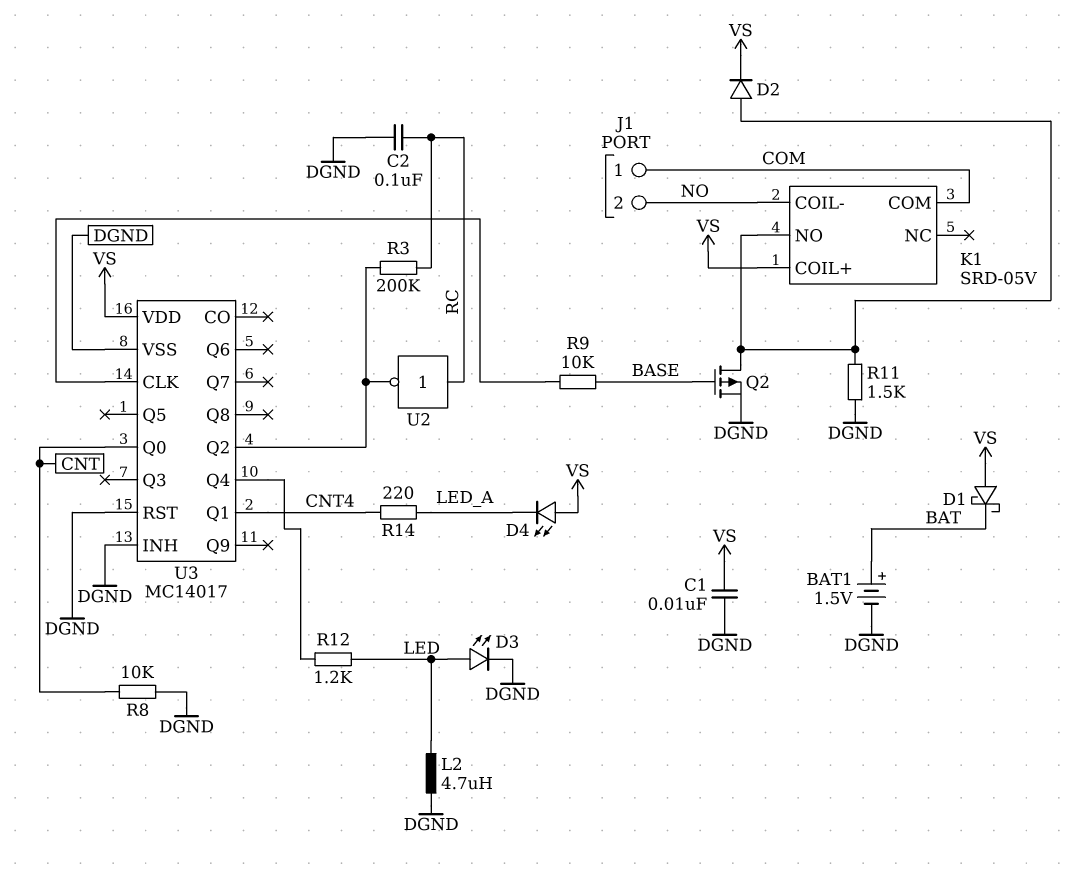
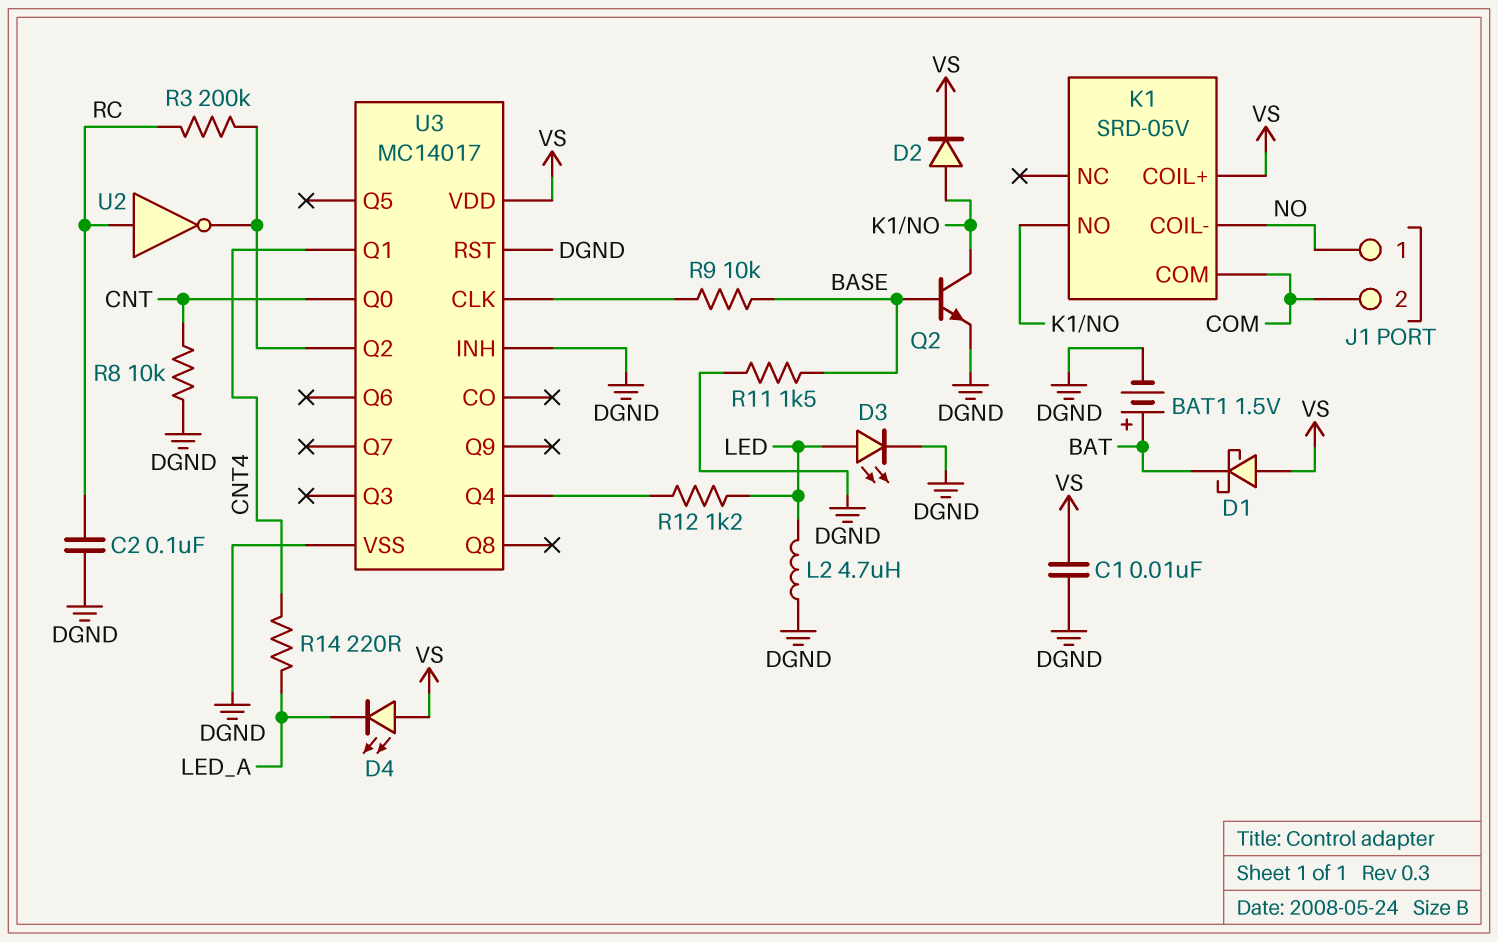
J1 pin 1: COM -> NO
J1 pin 2: NO -> COM
Q2: PMOS (G BASE, D K1/NO, S DGND) -> NPN (B BASE, C K1/NO, E DGND)
R11: 1.5k (DGND, K1/NO) -> 1.5k (BASE, DGND)

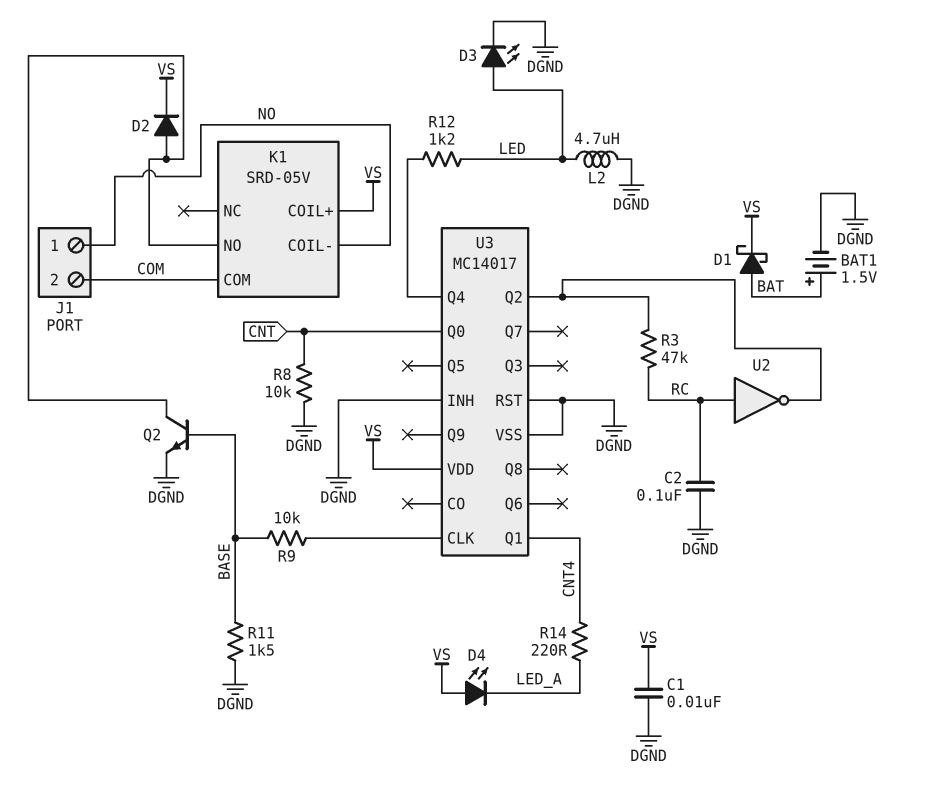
D1: schottky (A VS, K BAT) -> schottky (A BAT, K VS)
R3: 200k (RC, U3/Q2) -> 47k (RC, U3/Q2)

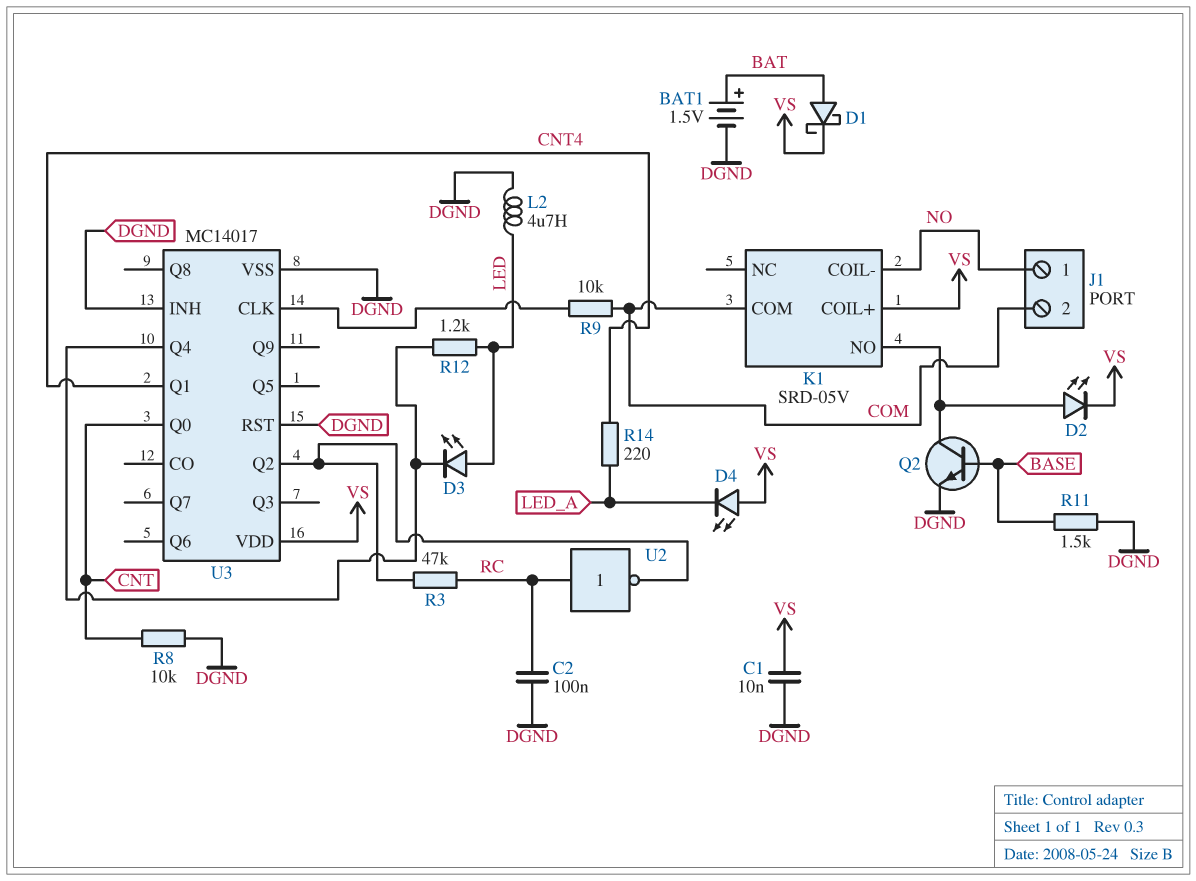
D2: diode (A K1/NO, K VS) -> LED (A K1/NO, K VS)
D3: LED (A LED, K DGND) -> LED (A LED, K U3/Q4)
R9: 10k (BASE, U3/CLK) -> 10k (COM, U3/CLK)

